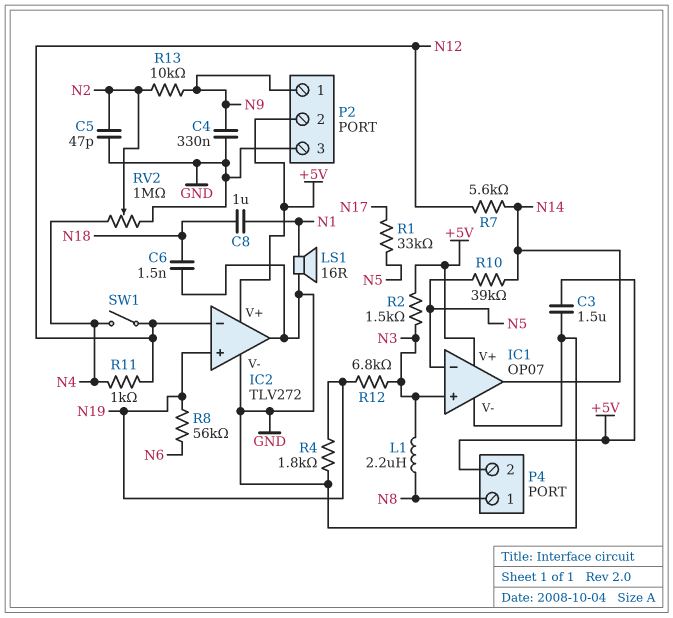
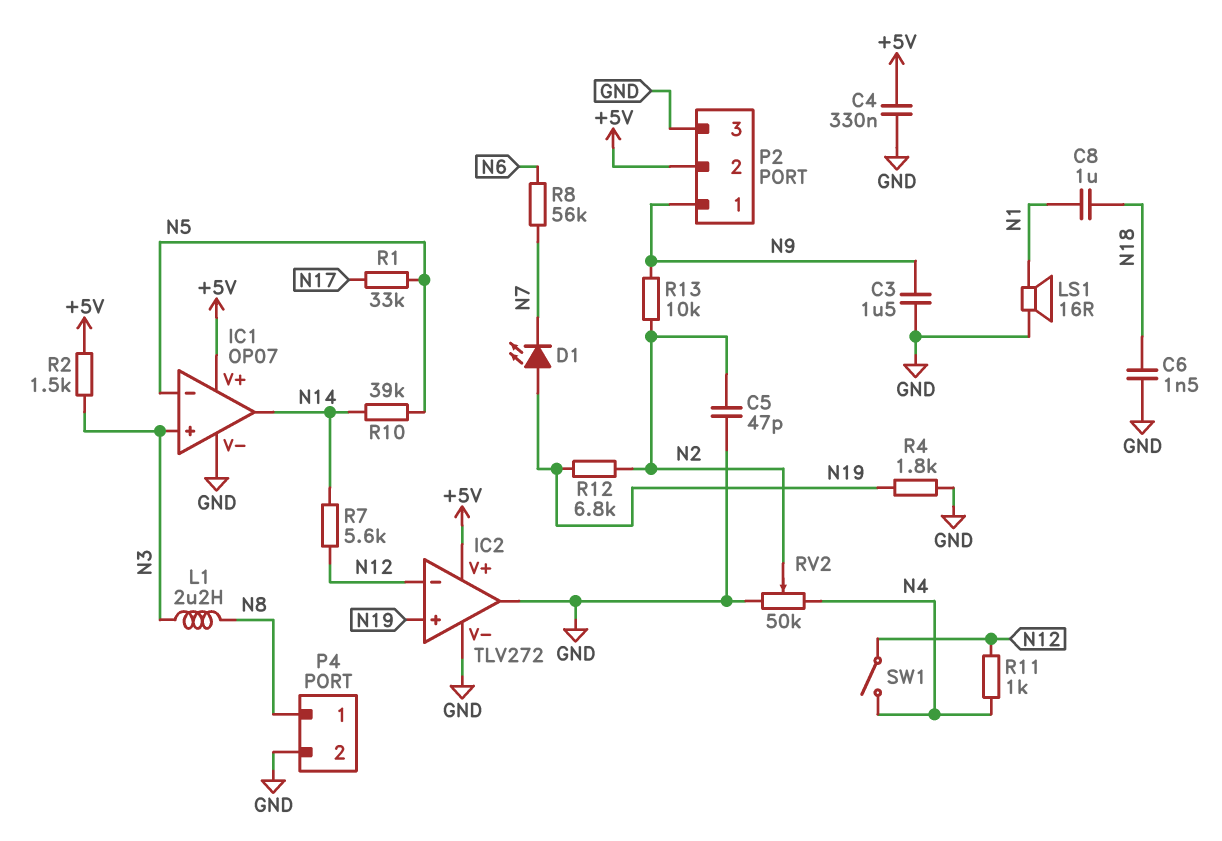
C3: 1.5uF (+5V, GND) -> 1.5uF (GND, N9)
C4: 330nF (GND, N9) -> 330nF (+5V, GND)
D1: none -> LED (A N19, K N7)
P4 pin 2: +5V -> GND
R8: 56k (N6, N19) -> 56k (N6, N7)
R12: 6.8k (N3, N19) -> 6.8k (N2, N19)
RV2: 1M (GND, N4, wiper N2) -> 50k (GND, N4, wiper N2)

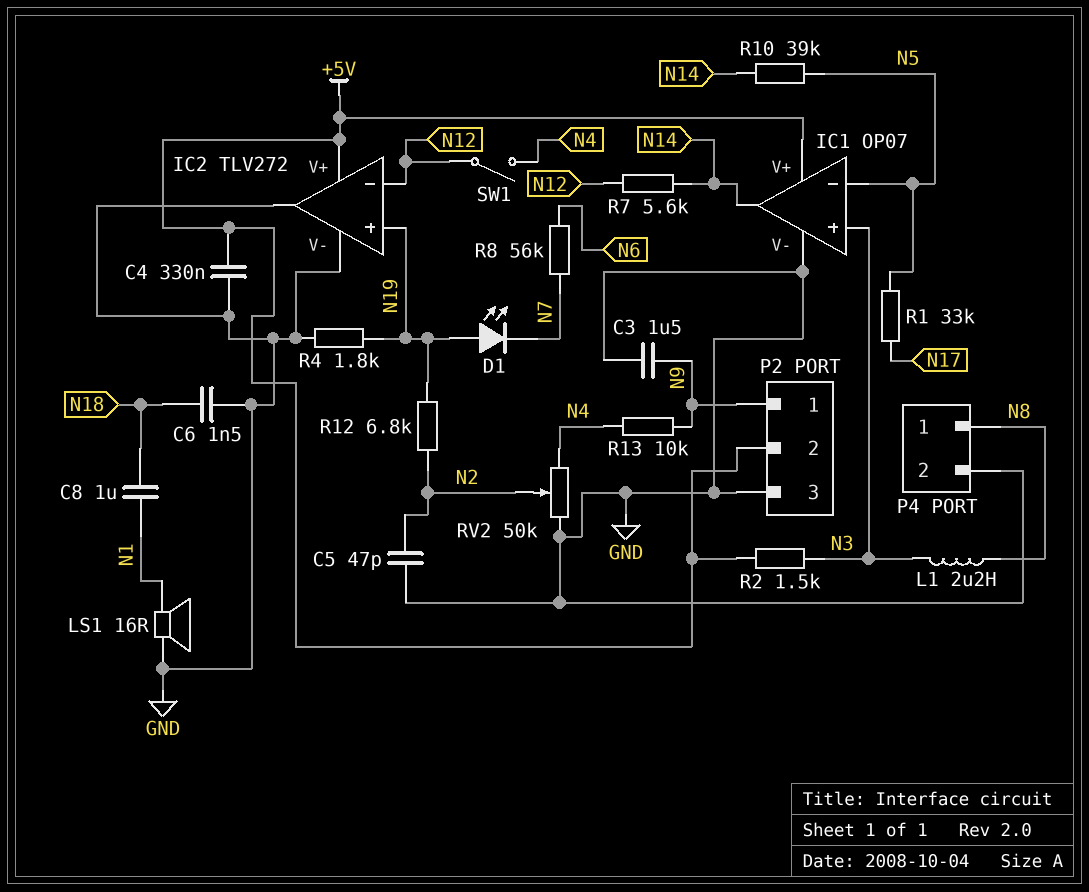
R11: 1k (N4, N12) -> none
R13: 10k (N2, N9) -> 10k (N4, N9)

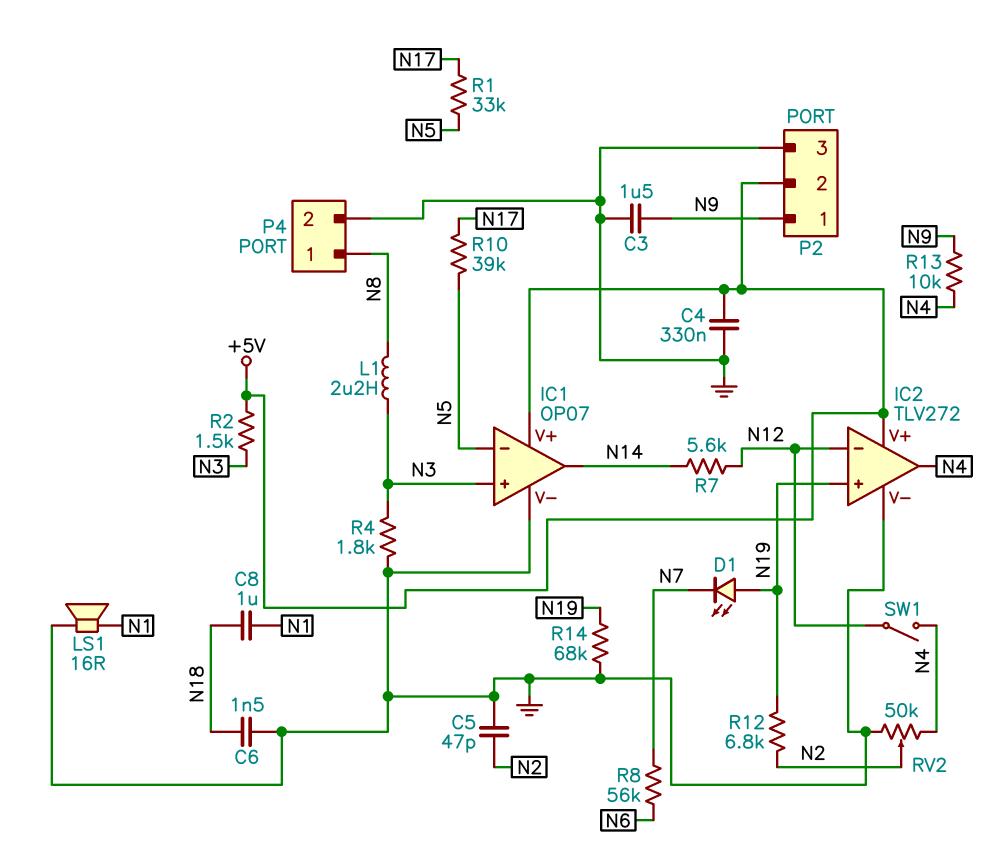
IC2 pin out: GND -> N4
R4: 1.8k (GND, N19) -> 1.8k (GND, N3)
R10: 39k (N5, N14) -> 39k (N5, N17)
R14: none -> 68k (GND, N19)

